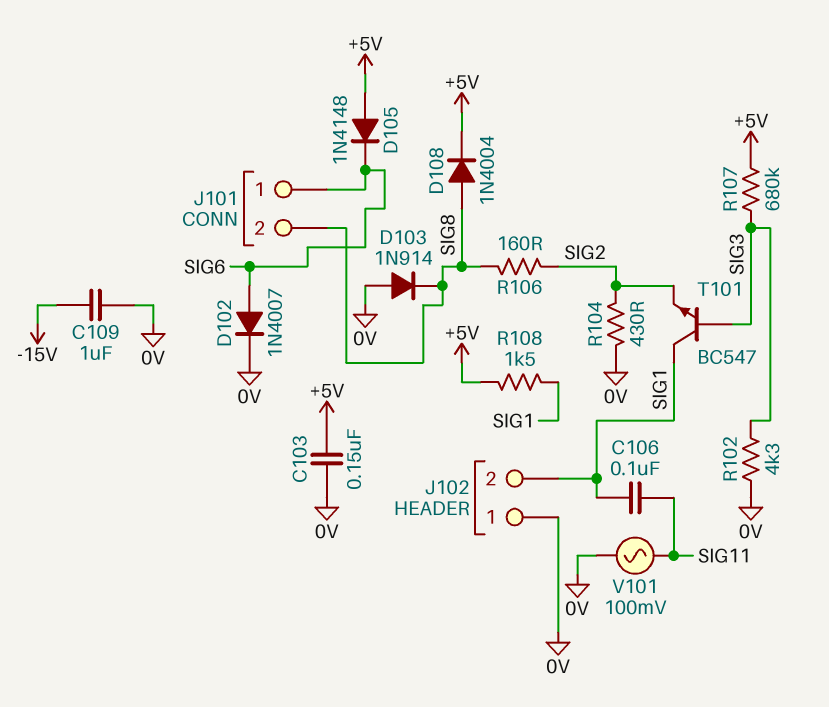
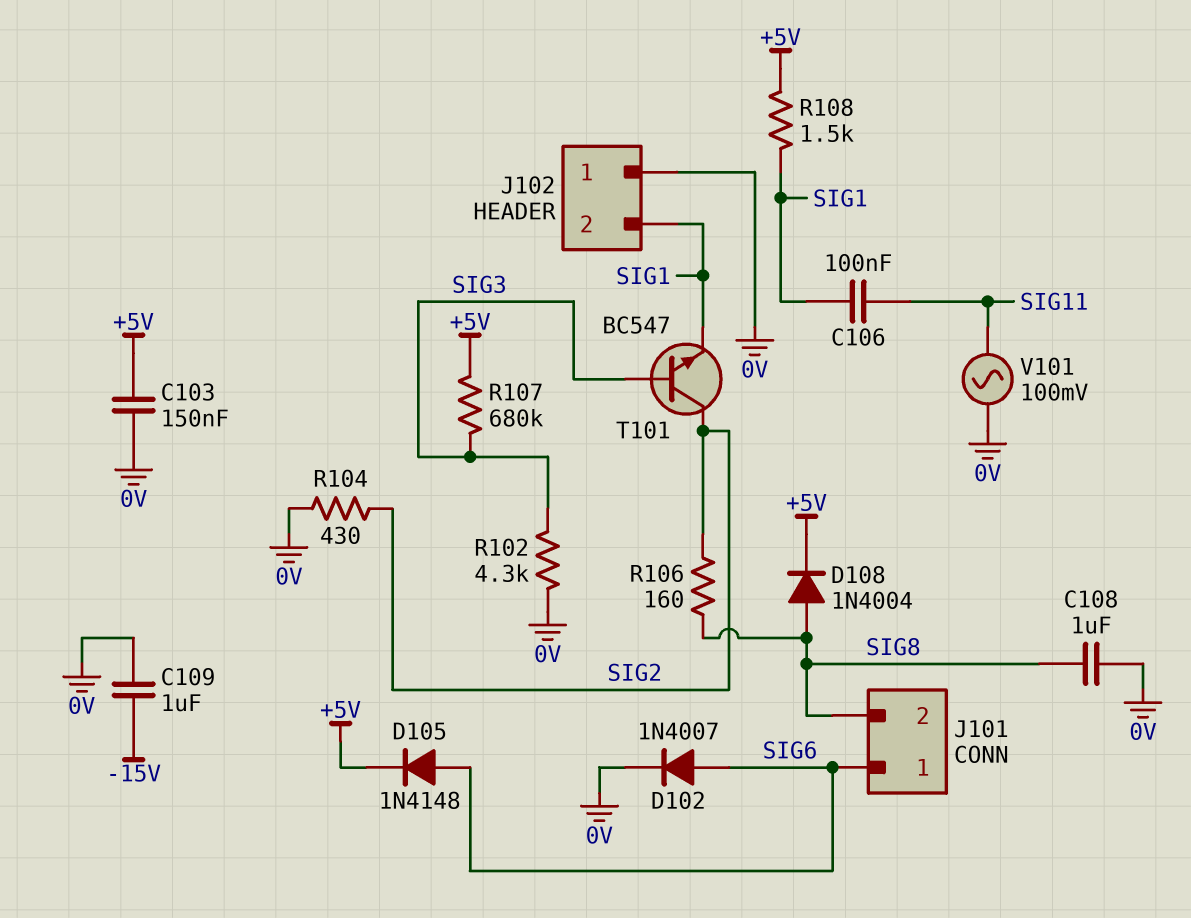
C108: none -> 1uF (0V, SIG8)
D103: diode 1N914 (A 0V, K SIG8) -> none
D105: diode 1N4148 (A +5V, K SIG6) -> diode 1N4148 (A SIG6, K +5V)
T101: NPN BC547 (B SIG3, C SIG1, E SIG2) -> NPN BC547 (B SIG3, C SIG2, E SIG1)

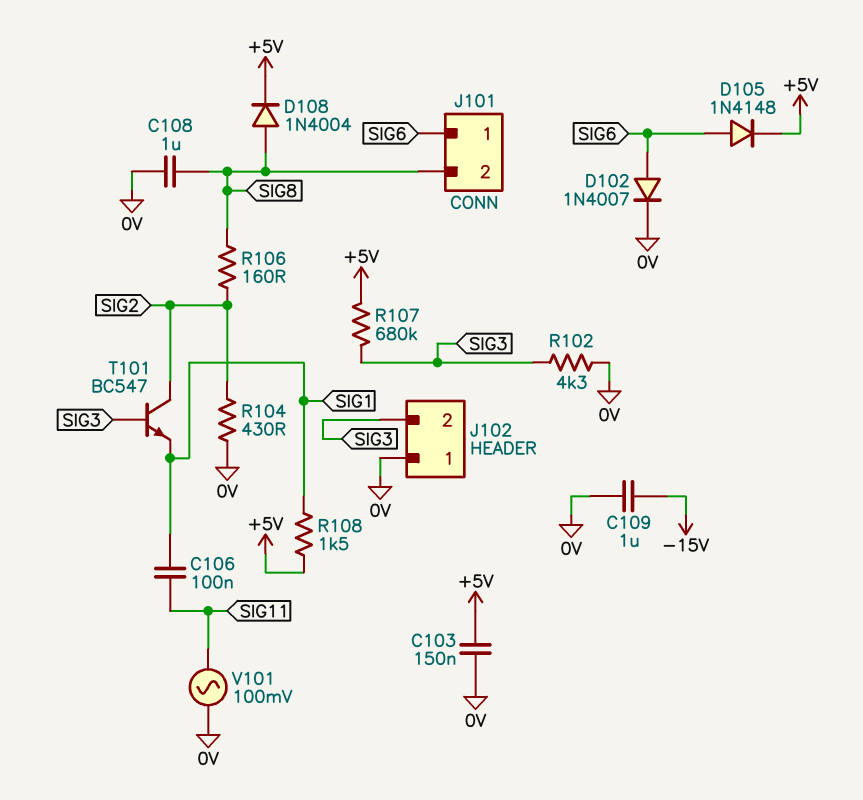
J102 pin 2: SIG1 -> SIG3

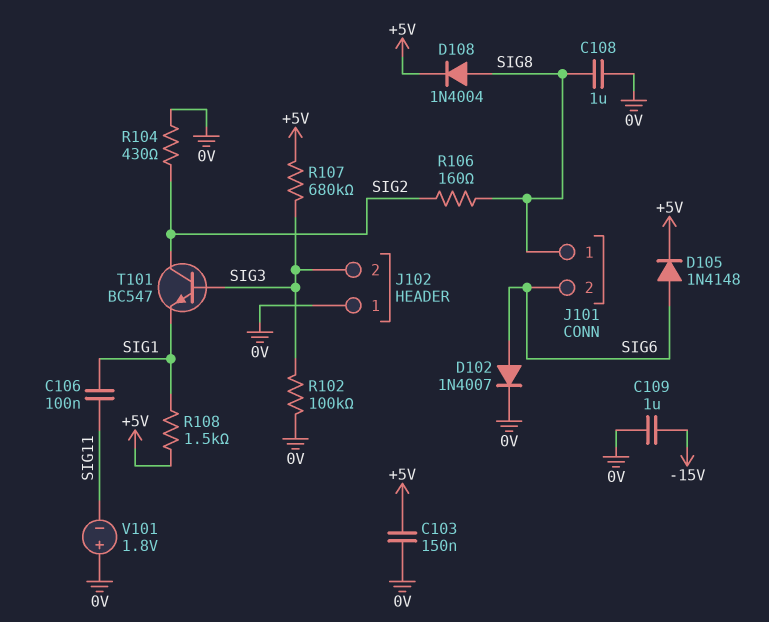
J101 pin 1: SIG6 -> SIG8
J101 pin 2: SIG8 -> SIG6
R102: 4.3k (0V, SIG3) -> 100k (0V, SIG3)
V101: AC 100mV (0V, SIG11) -> 1.8V (plus 0V, minus SIG11)

